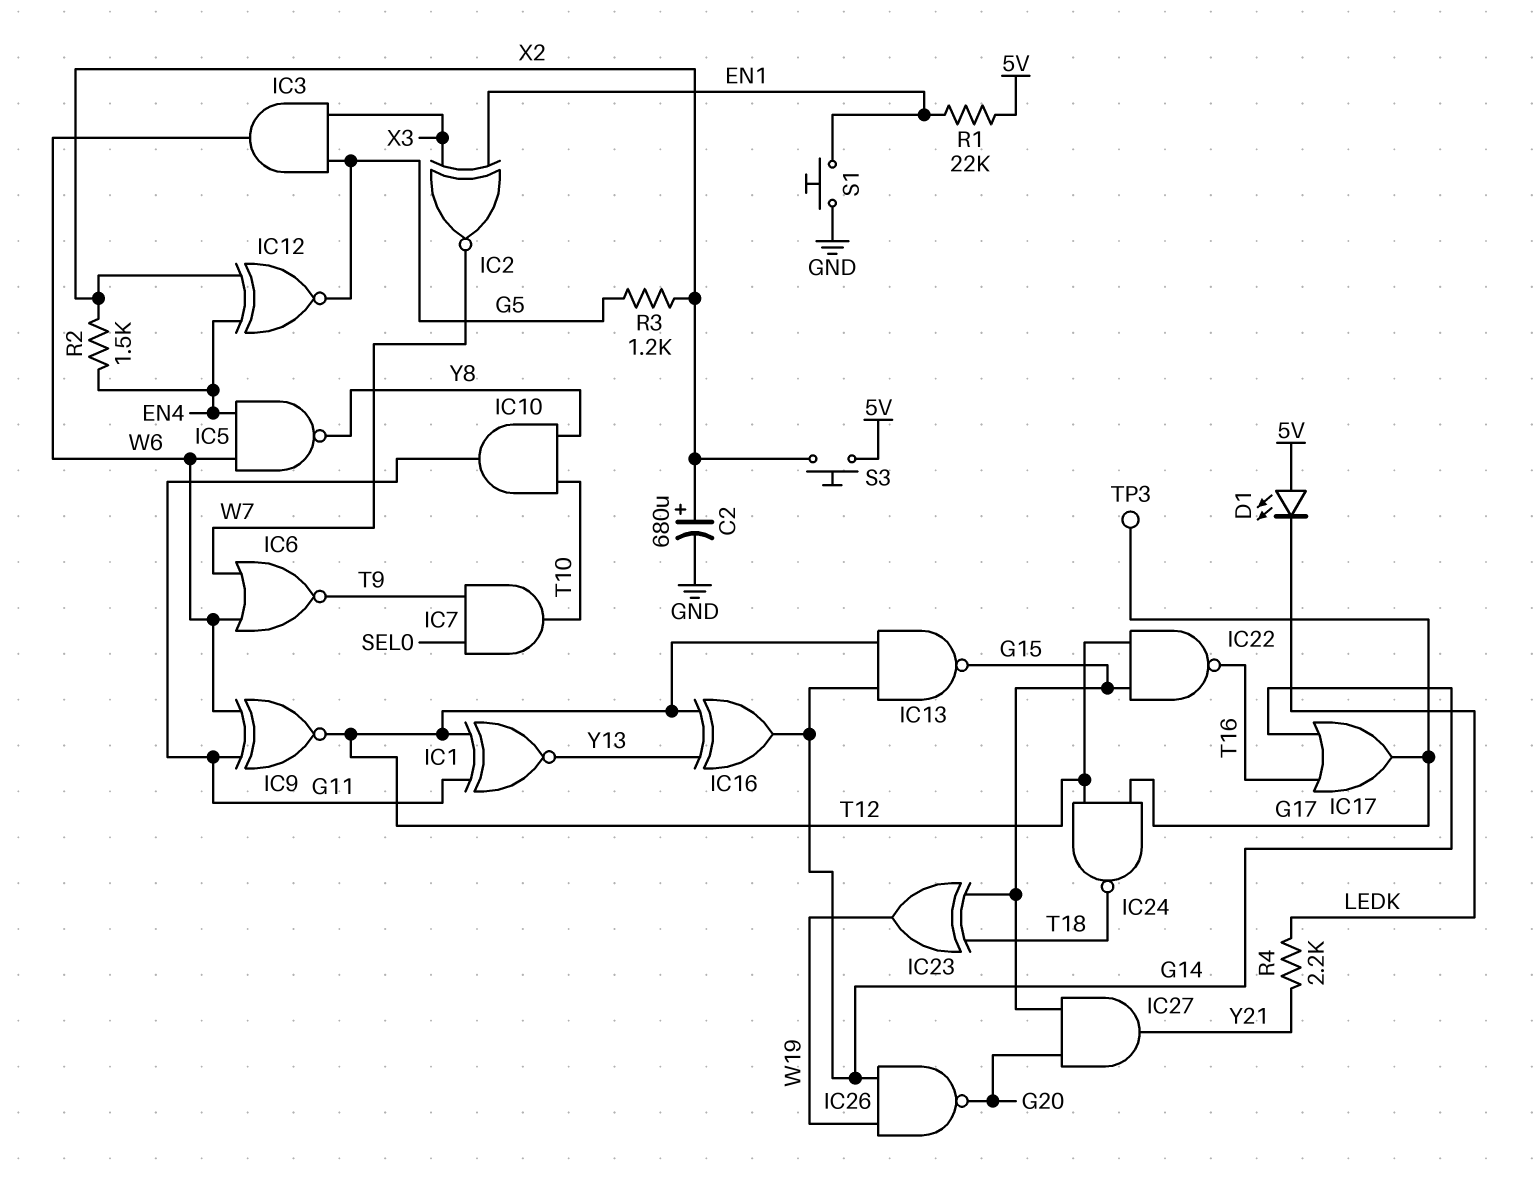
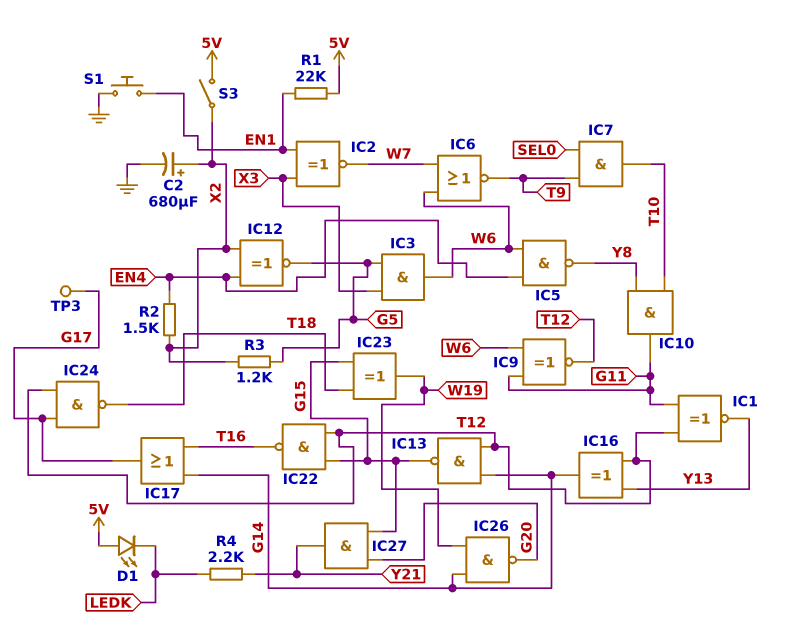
S3: button (5V, X2) -> switch (5V, X2)

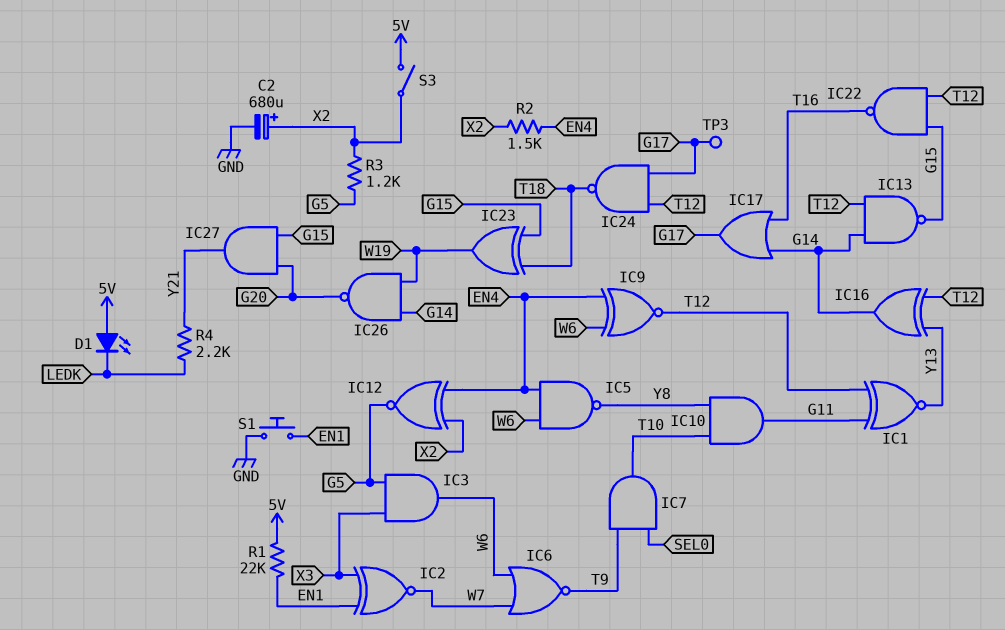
IC9: XNOR (in G11, in W6, out T12) -> XNOR (in EN4, in W6, out T12)

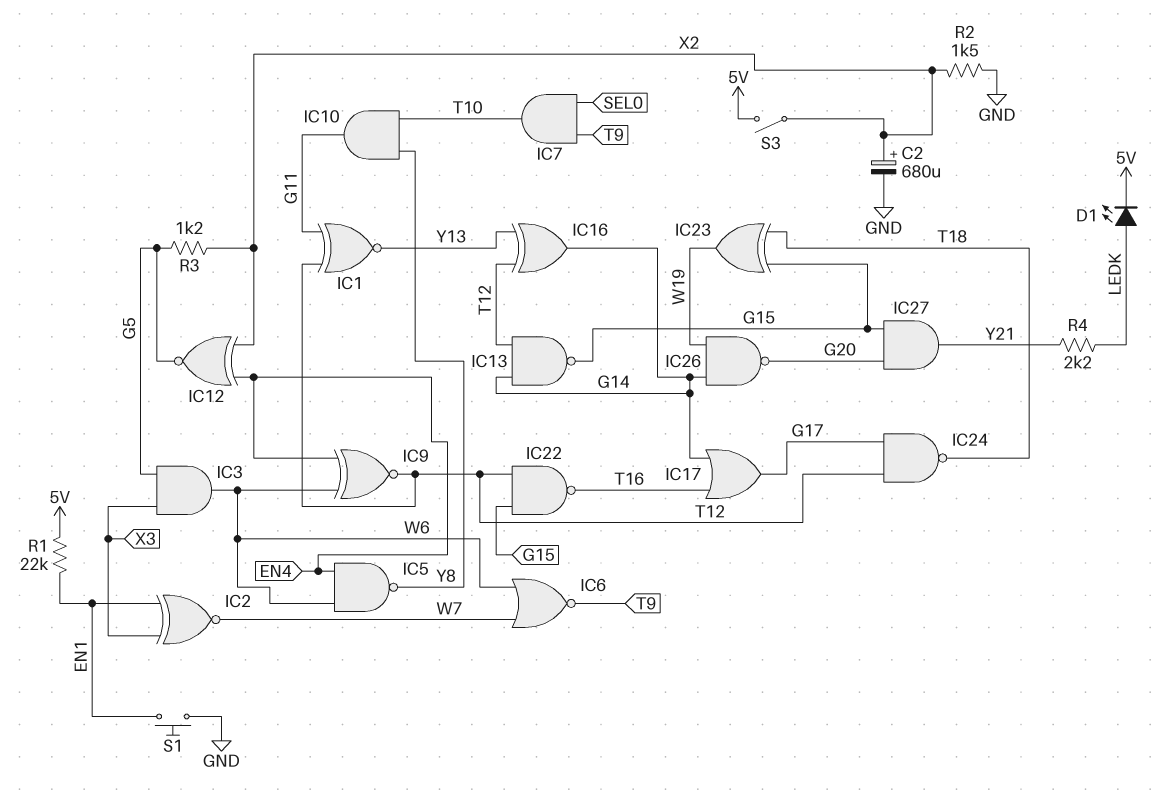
D1: LED (A 5V, K LEDK) -> LED (A LEDK, K 5V)
R2: 1.5k (EN4, X2) -> 1.5k (GND, X2)
TP3: test point (G17) -> none

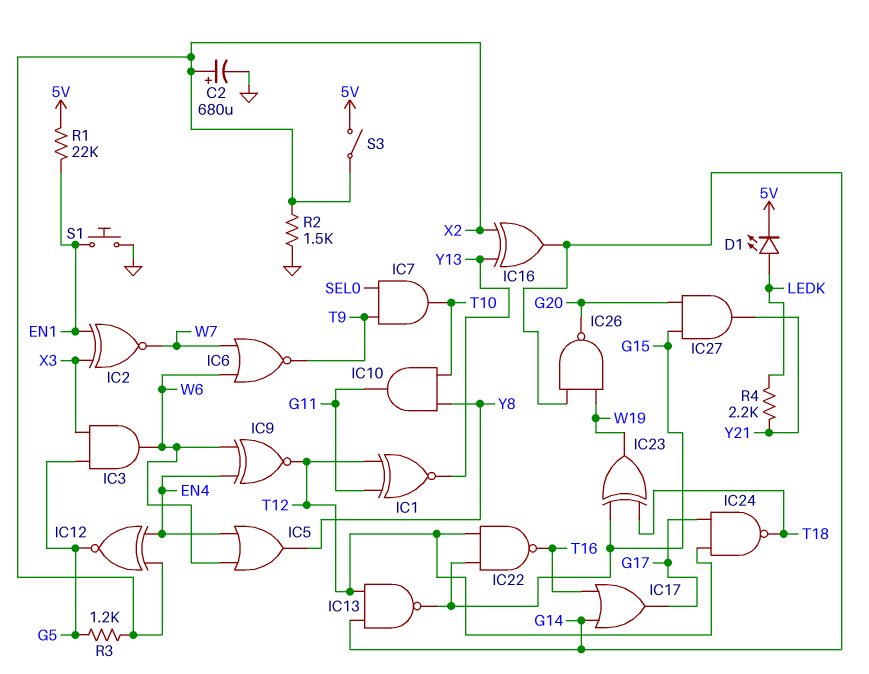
IC5: NAND (in EN4, in W6, out Y8) -> OR (in EN4, in W6, out Y8)
IC16: XOR (in T12, in Y13, out G14) -> XOR (in X2, in Y13, out G14)

